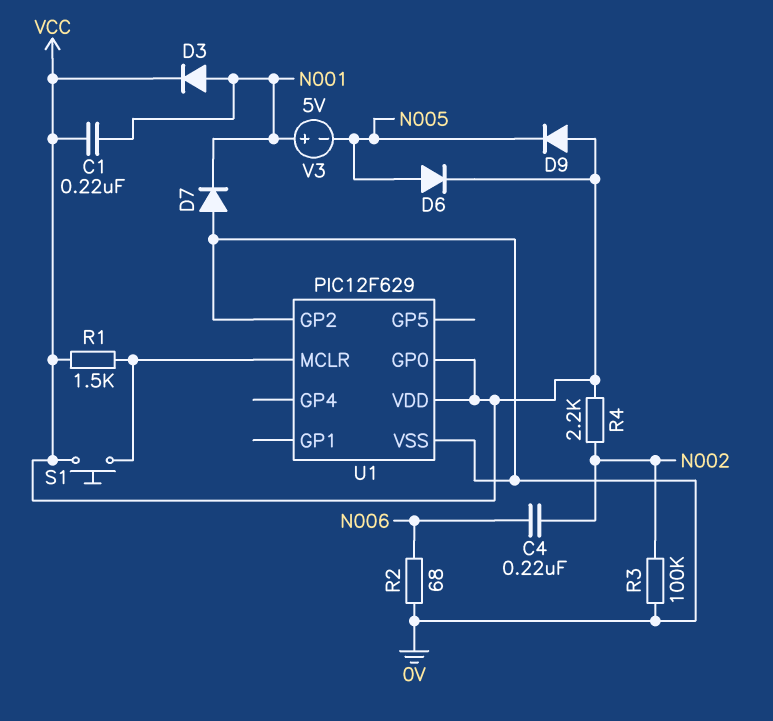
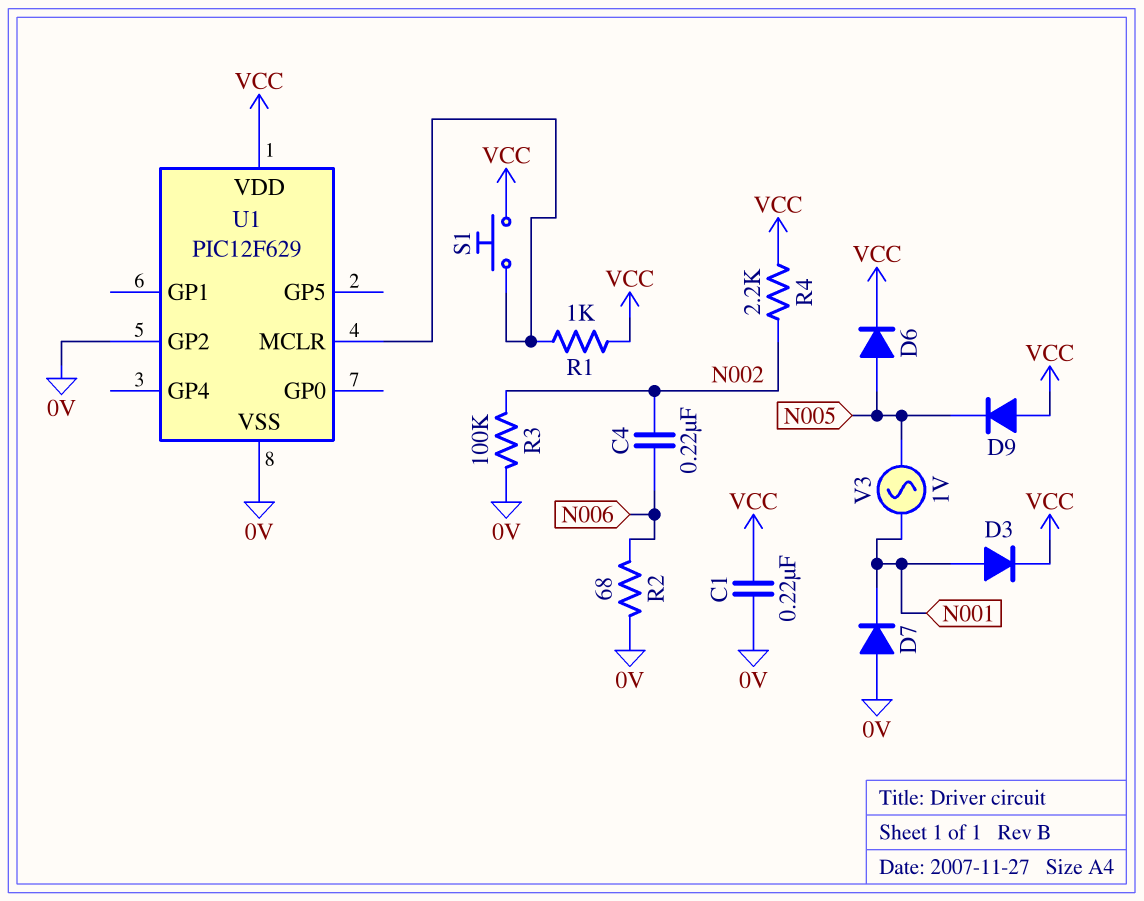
C1: 220nF (N001, VCC) -> 220nF (0V, VCC)
R1: 1.5k (U1/MCLR, VCC) -> 1k (U1/MCLR, VCC)
U1 pin GP0: VCC -> none
V3: 5V (plus N001, minus N005) -> AC 1V (N001, N005)

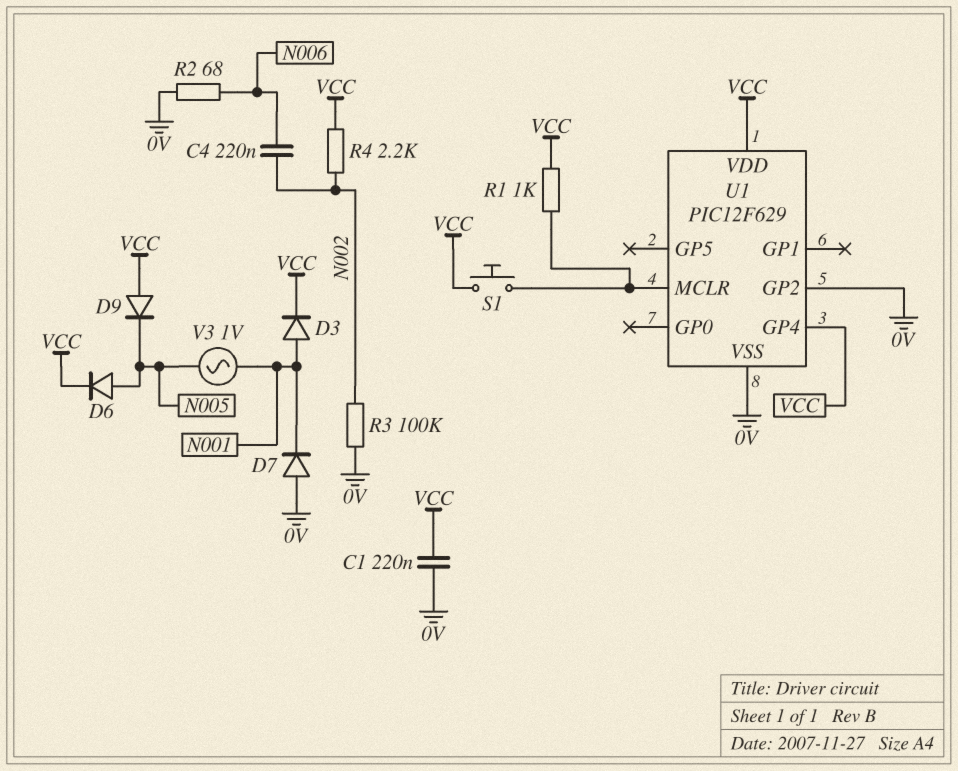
U1 pin GP4: none -> VCC

